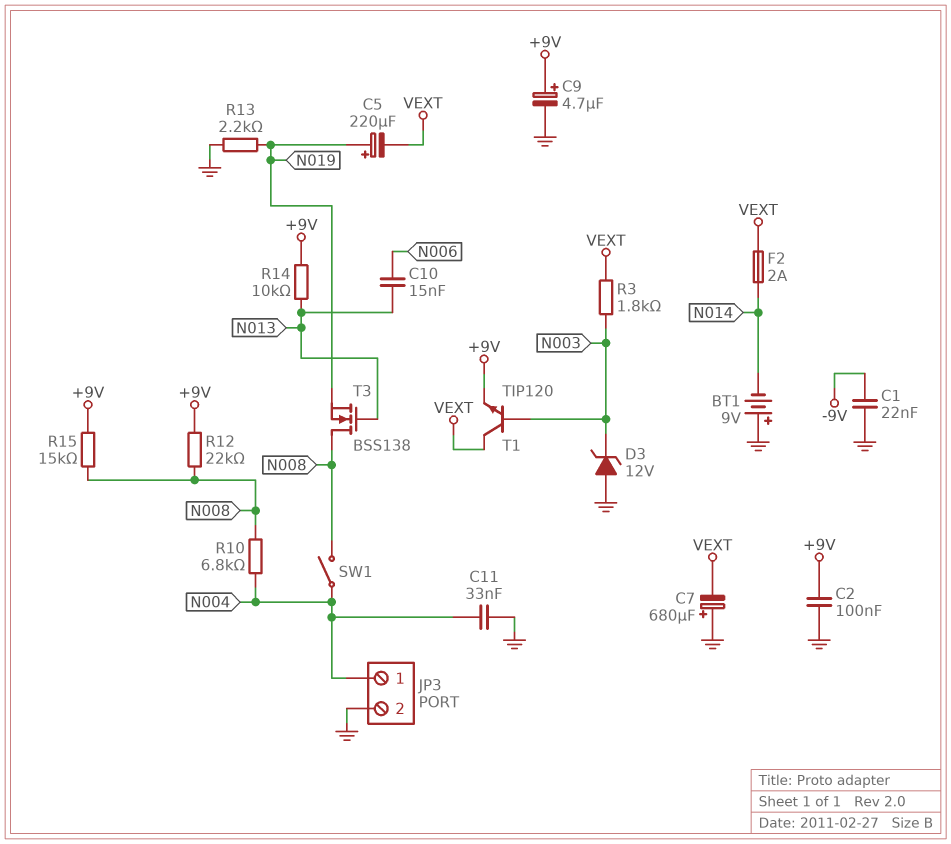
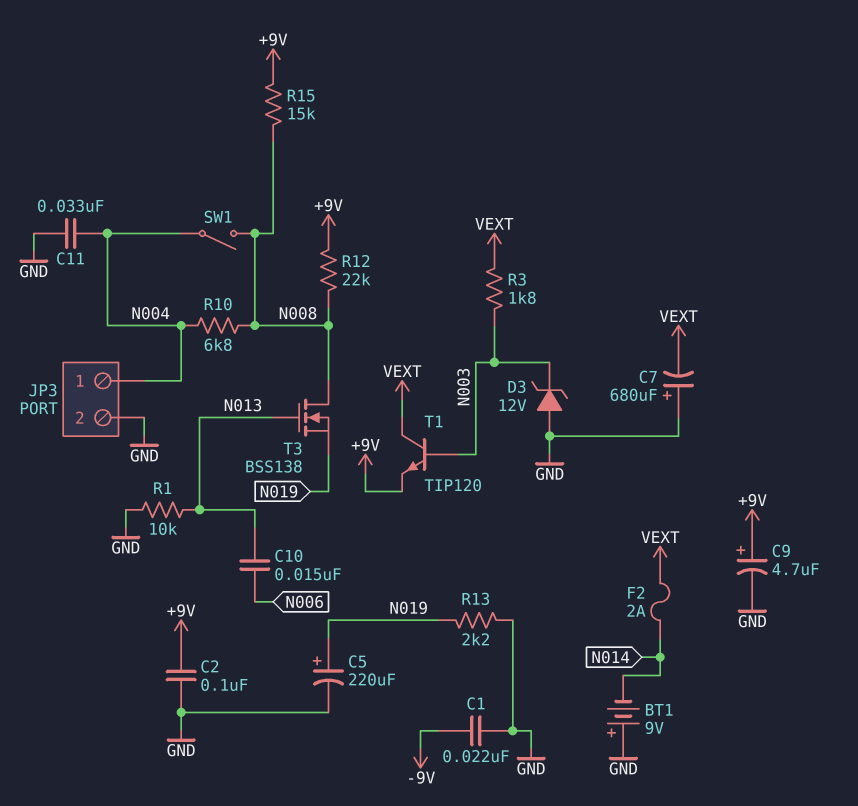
C5: 220uF (plus N019, minus VEXT) -> 220uF (plus N019, minus GND)
R1: none -> 10k (GND, N013)
R14: 10k (+9V, N013) -> none

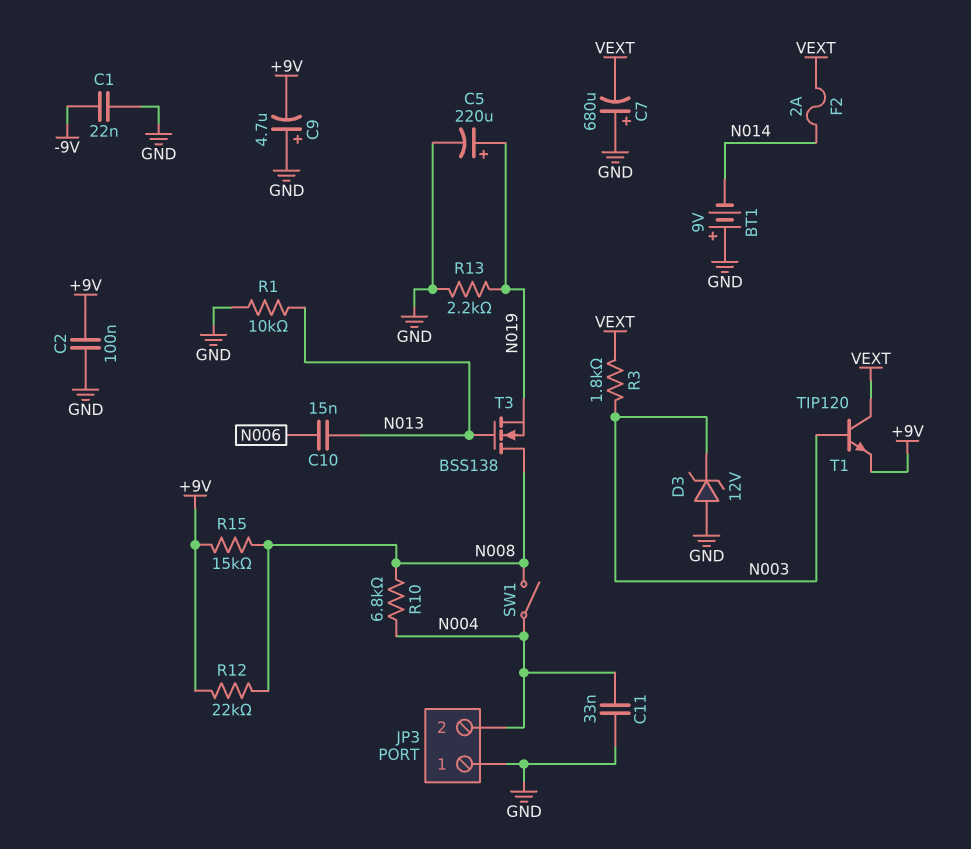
C9: 4.7uF (plus +9V, minus GND) -> 4.7uF (plus GND, minus +9V)
JP3 pin 1: N004 -> GND
JP3 pin 2: GND -> N004

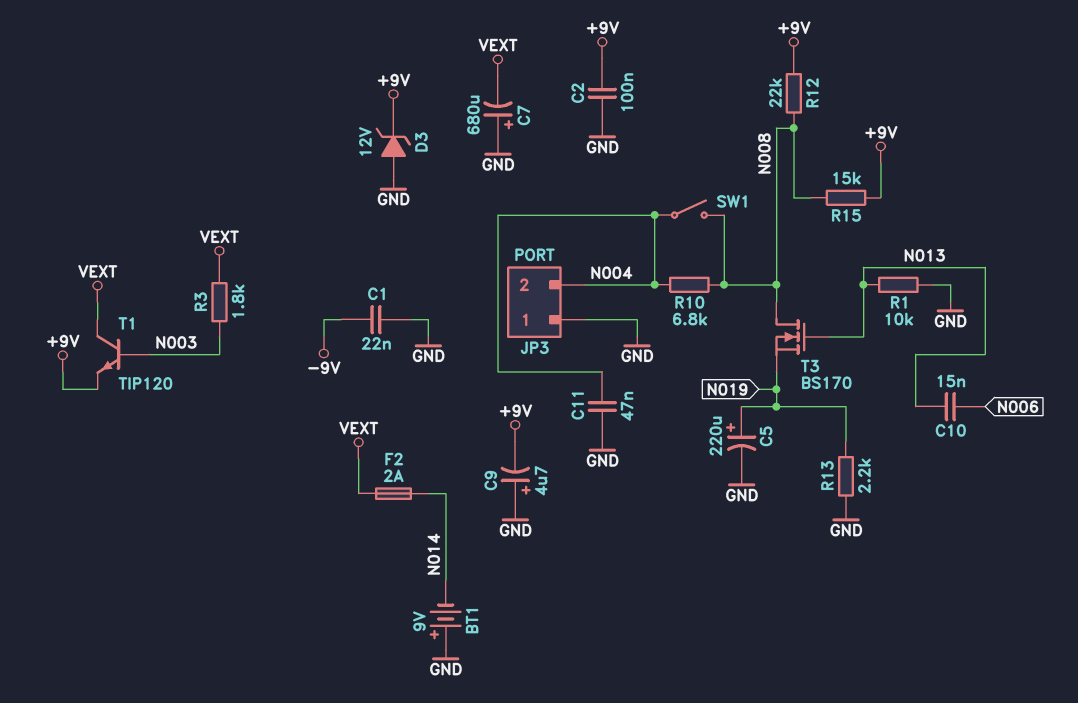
C11: 33nF (GND, N004) -> 47nF (GND, N004)
D3: zener 12V (A GND, K N003) -> zener 12V (A GND, K +9V)
T3: NMOS BSS138 (G N013, D N008, S N019) -> NMOS BS170 (G N013, D N008, S N019)

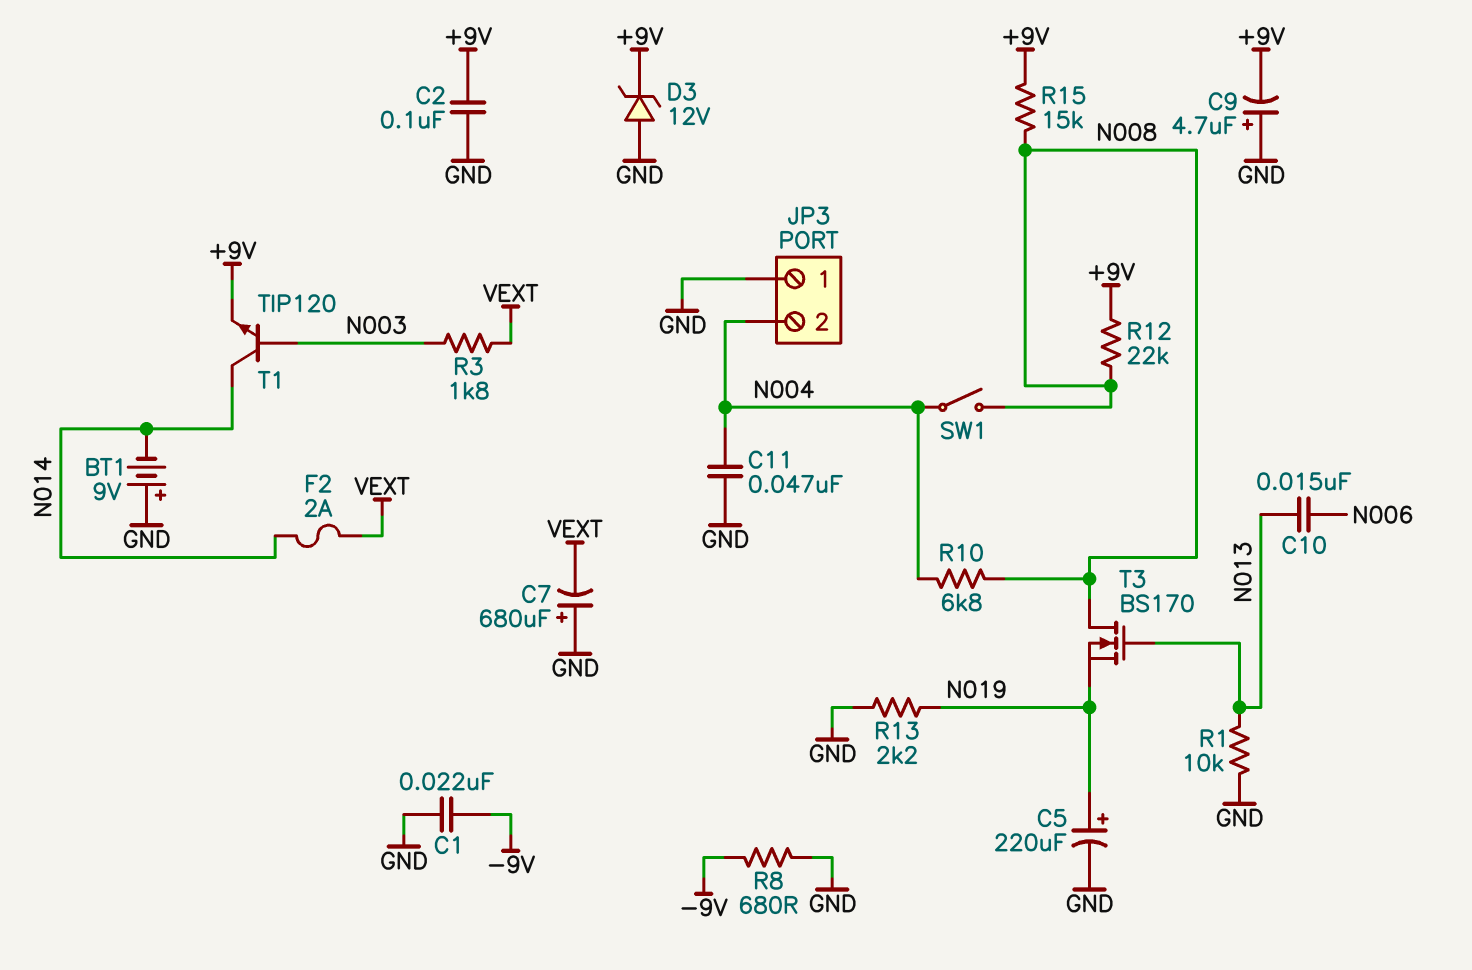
R8: none -> 680 (-9V, GND)
T1: NPN TIP120 (B N003, C VEXT, E +9V) -> NPN TIP120 (B N003, C N014, E +9V)

